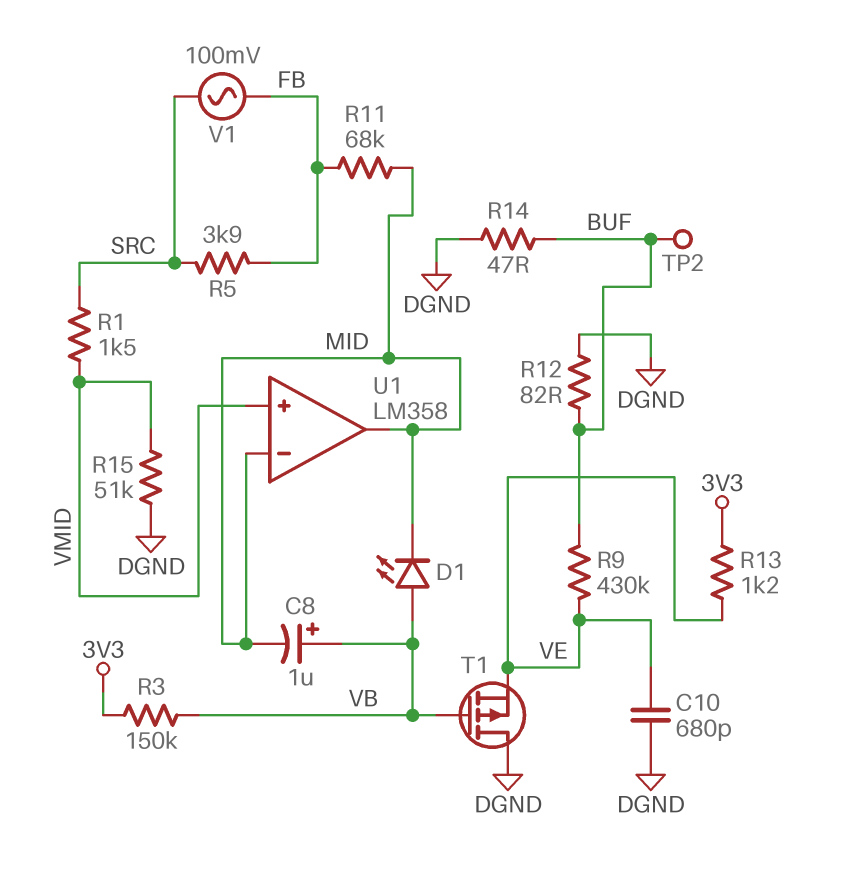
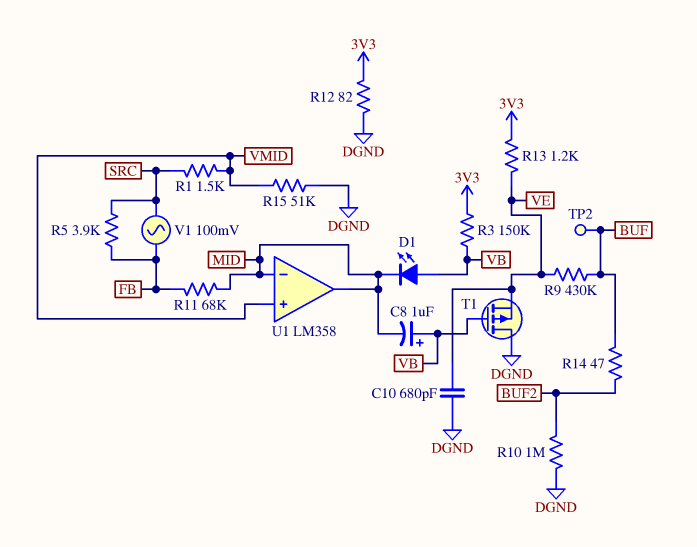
R10: none -> 1M (BUF2, DGND)
R12: 82 (BUF, DGND) -> 82 (3V3, DGND)
R14: 47 (BUF, DGND) -> 47 (BUF, BUF2)

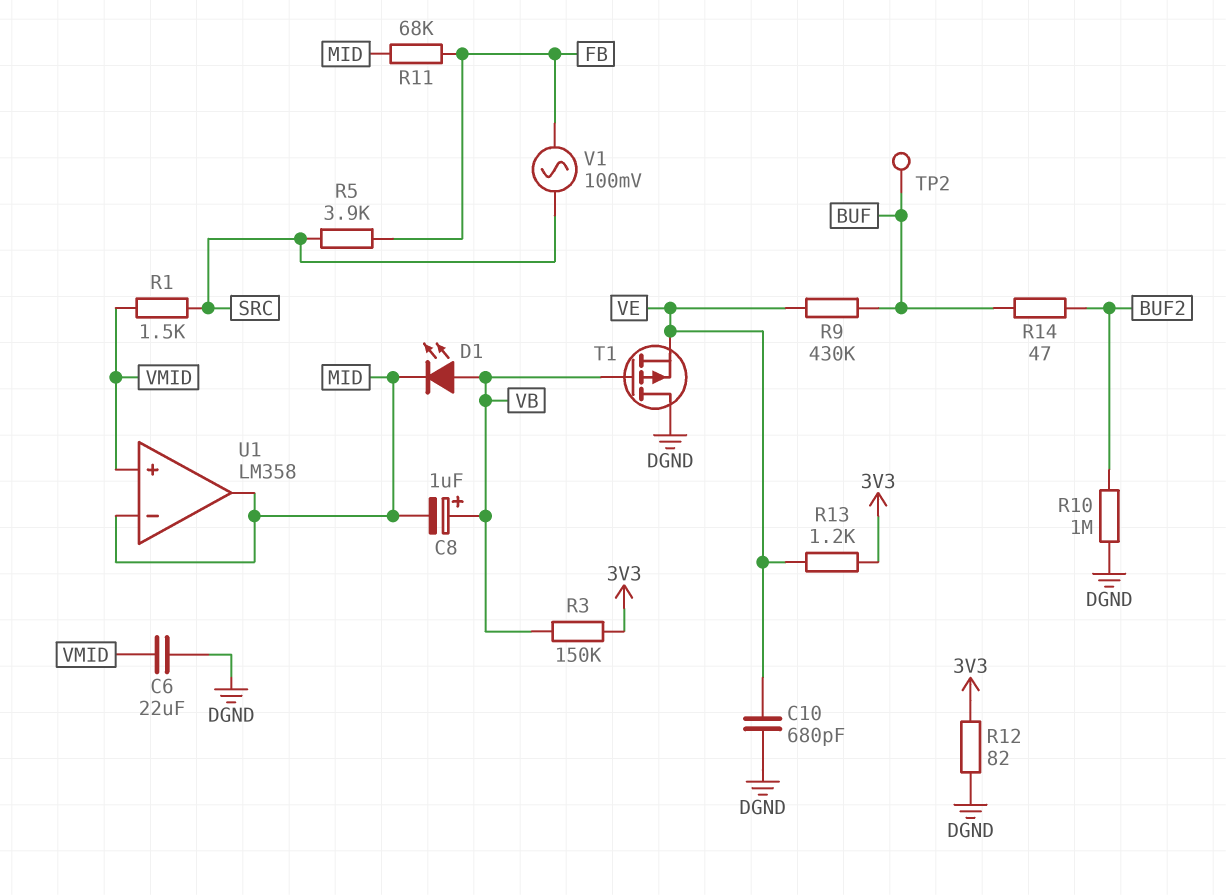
C6: none -> 22uF (DGND, VMID)
R15: 51k (DGND, VMID) -> none

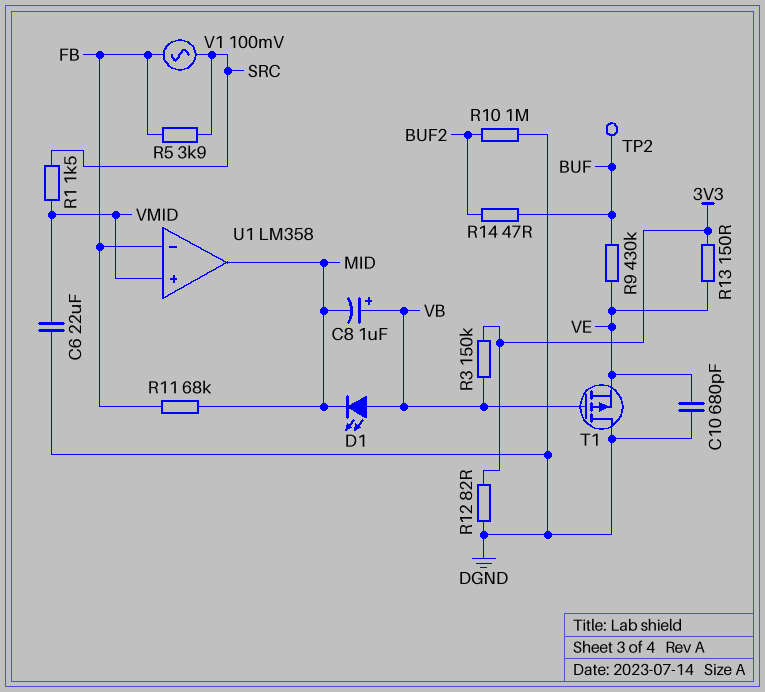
R13: 1.2k (3V3, VE) -> 150 (3V3, VE)
U1 pin in-: MID -> FB

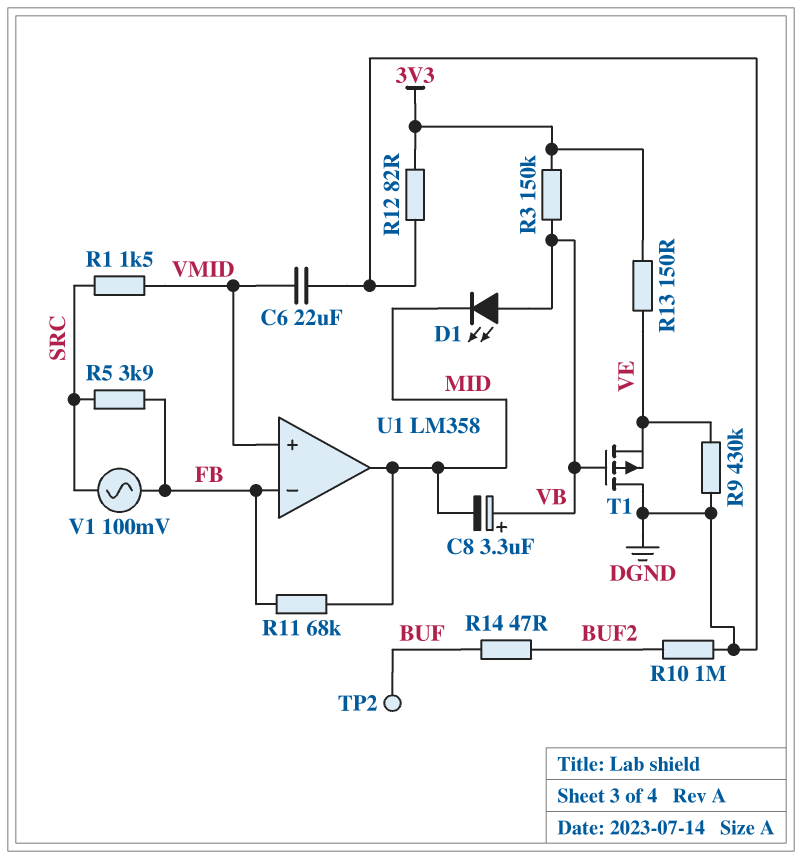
C8: 1uF (plus VB, minus MID) -> 3.3uF (plus VB, minus MID)
C10: 680pF (DGND, VE) -> none
R9: 430k (BUF, VE) -> 430k (DGND, VE)

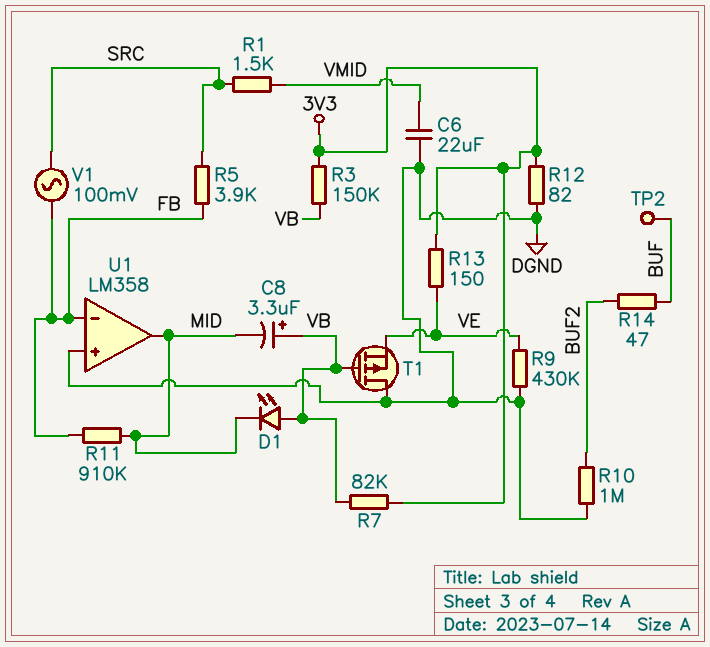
R7: none -> 82k (3V3, VB)
R11: 68k (FB, MID) -> 910k (FB, MID)
U1 pin in+: VMID -> DGND

